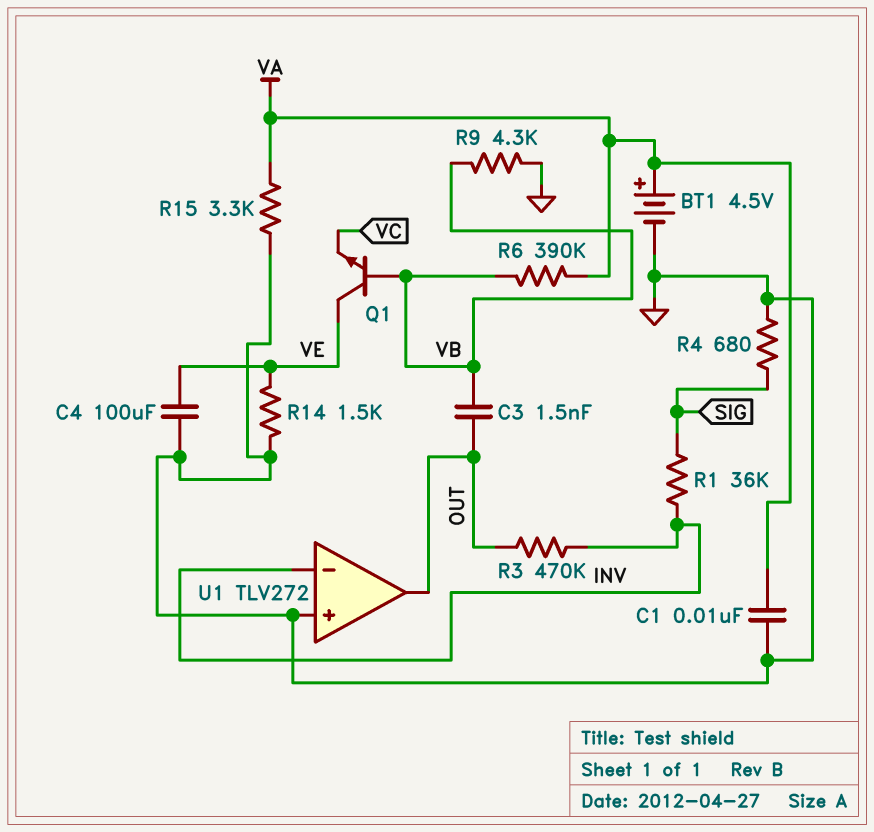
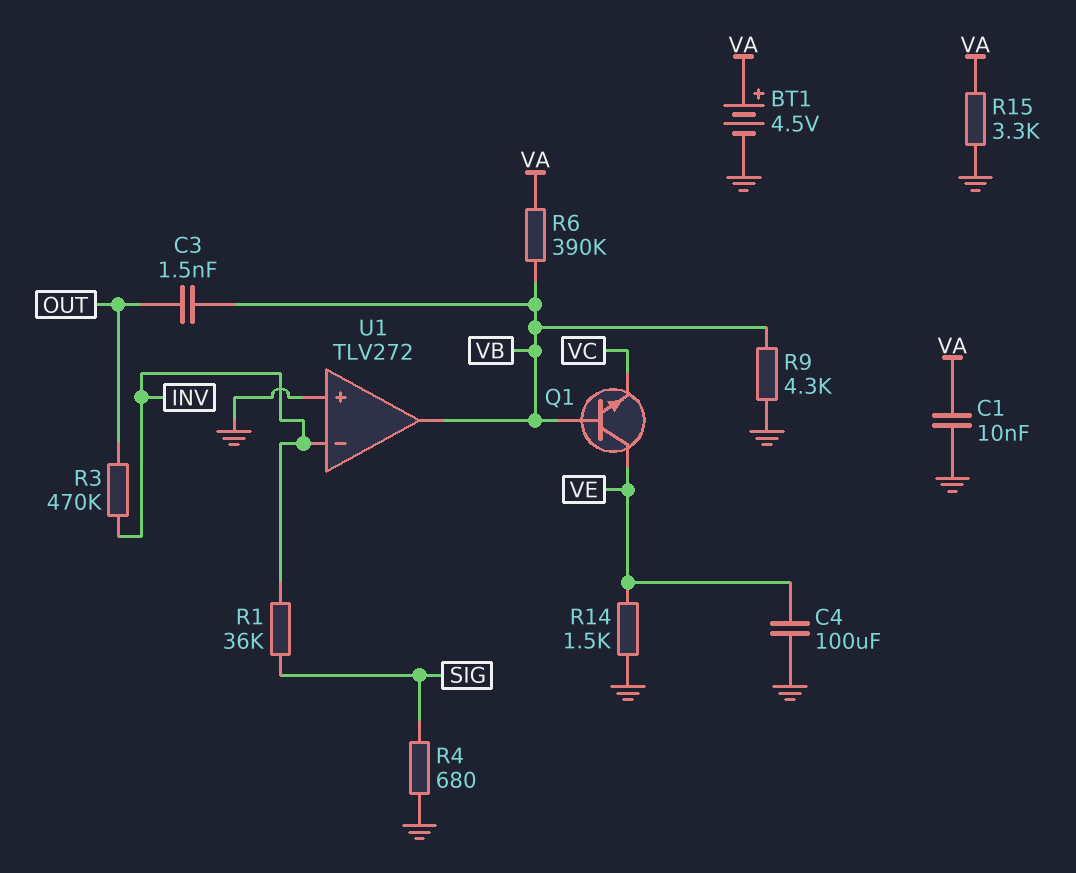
U1 pin out: OUT -> VB

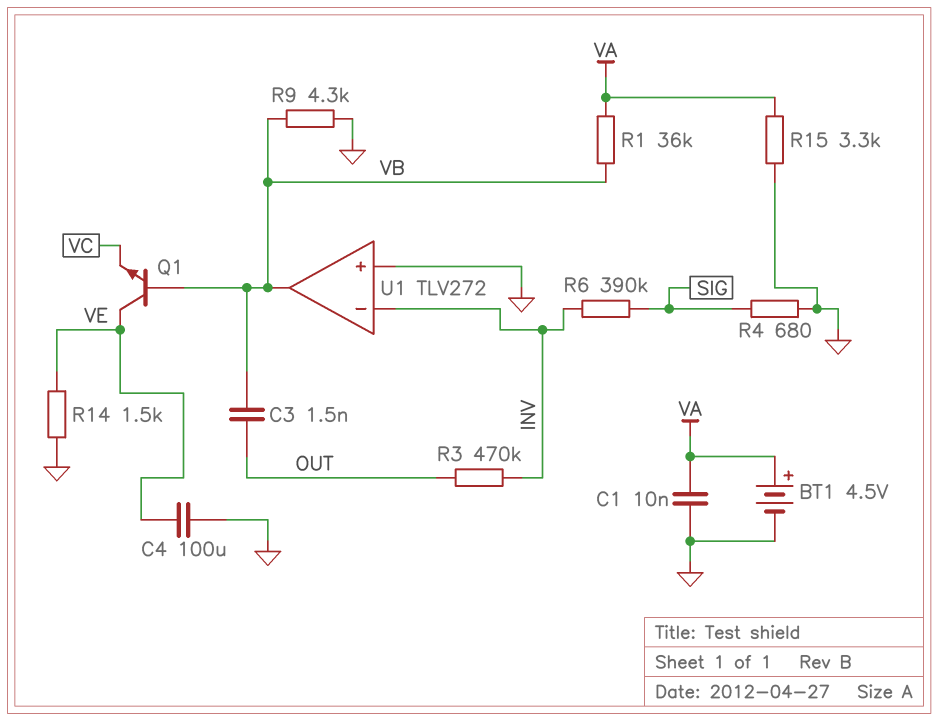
R1: 36k (INV, SIG) -> 36k (VA, VB)
R6: 390k (VA, VB) -> 390k (INV, SIG)

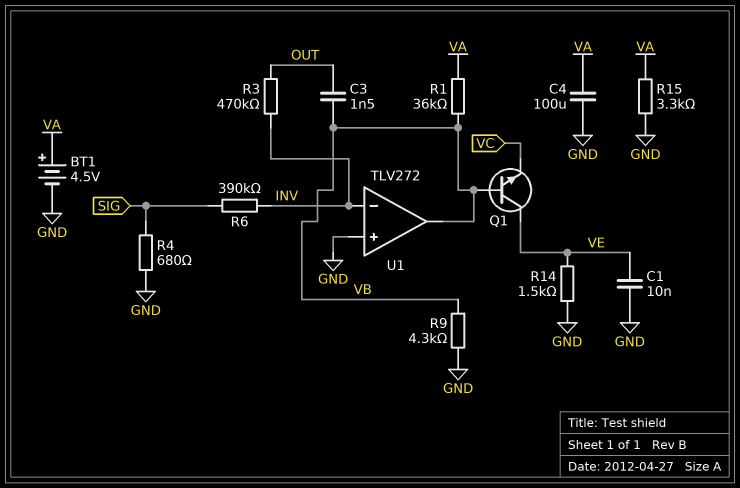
C1: 10nF (GND, VA) -> 10nF (GND, VE)
C4: 100uF (GND, VE) -> 100uF (GND, VA)

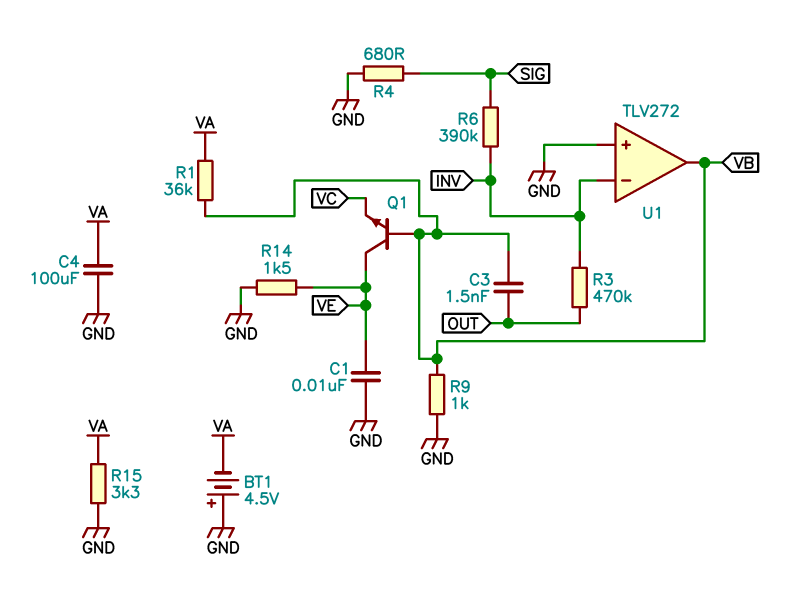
BT1: 4.5V (plus VA, minus GND) -> 4.5V (plus GND, minus VA)
R9: 4.3k (GND, VB) -> 1k (GND, VB)

